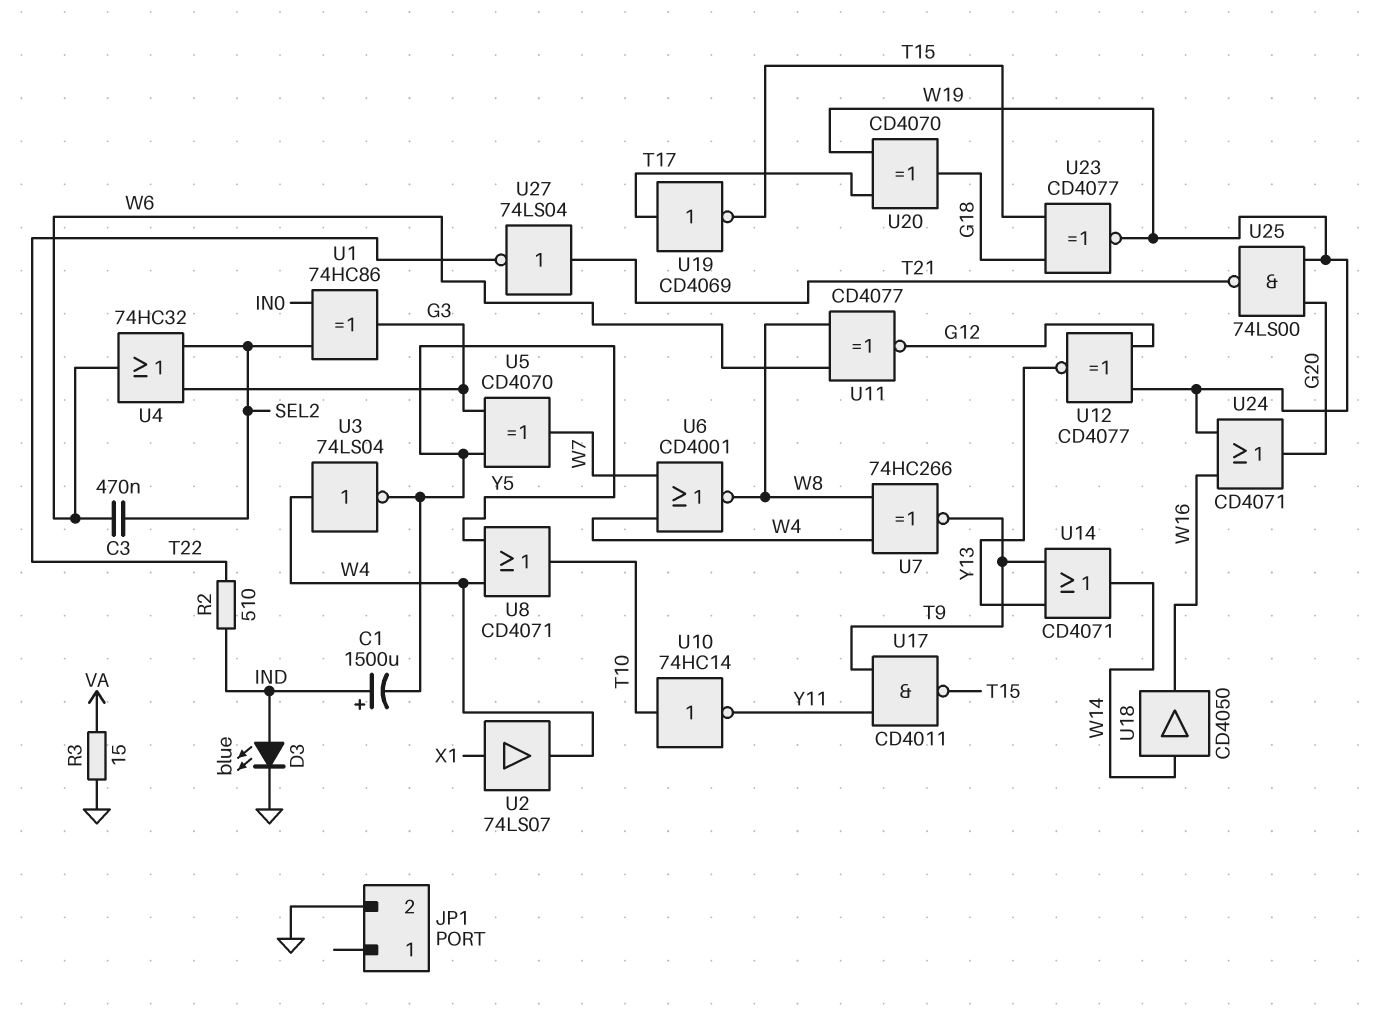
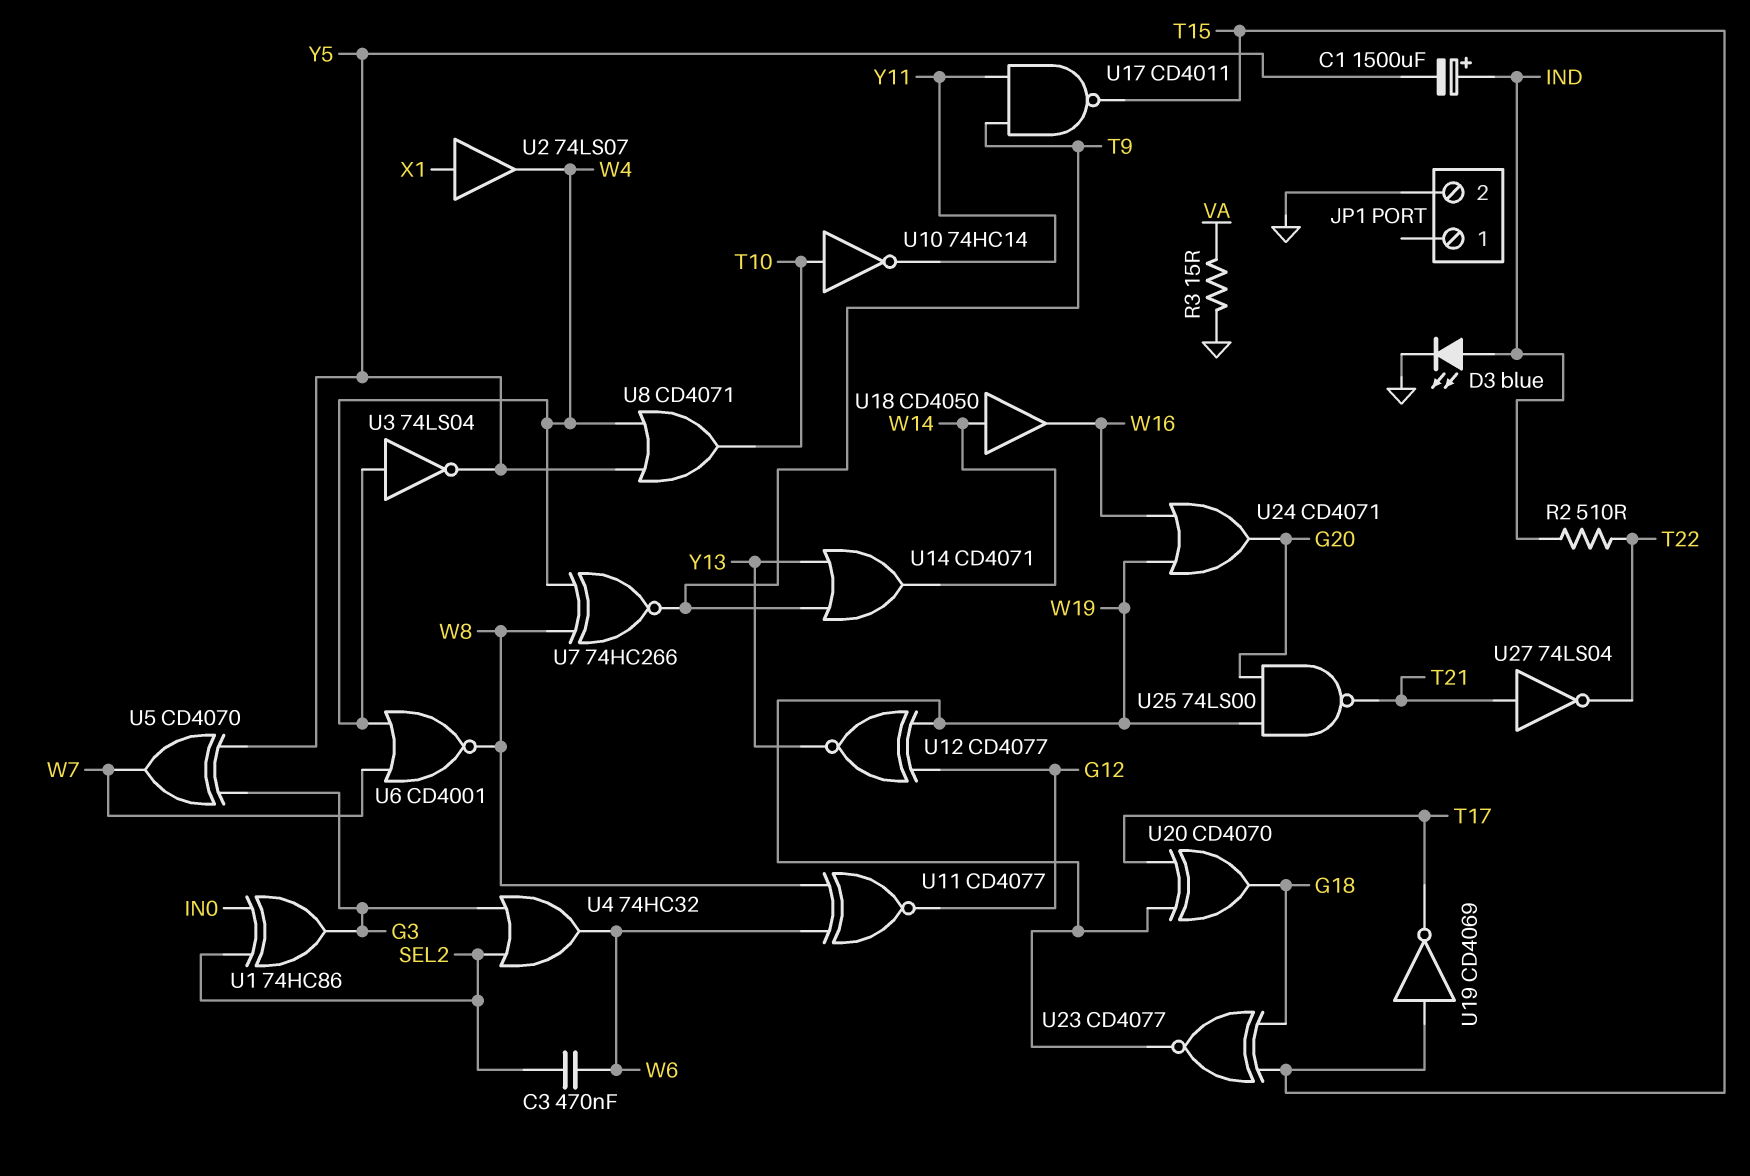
U19: NOT CD4069 (in T17, out T15) -> NOT CD4069 (in T15, out T17)

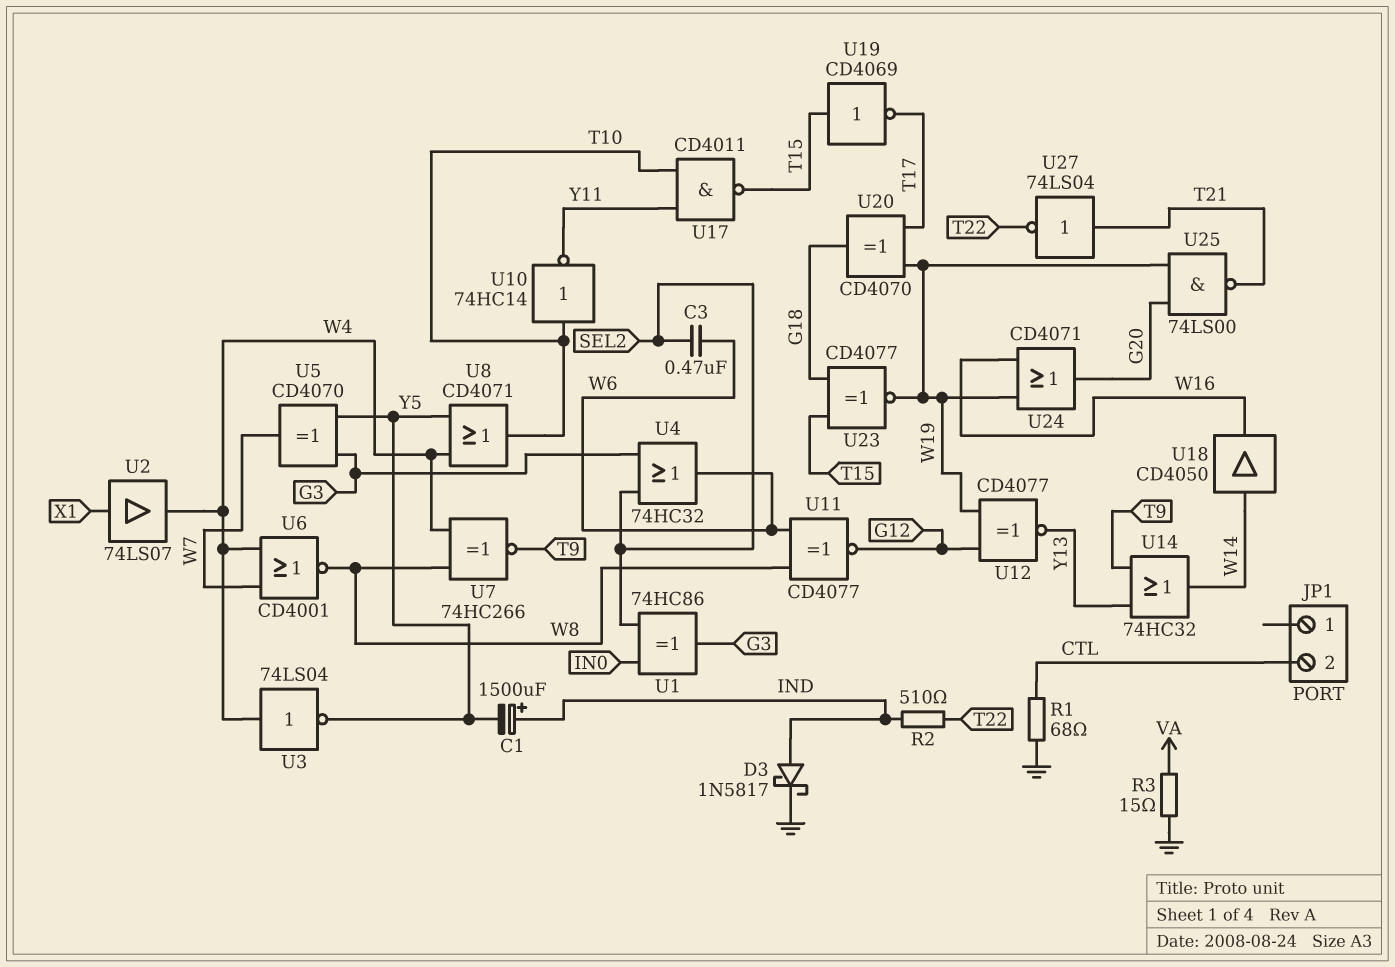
D3: LED blue (A IND, K GND) -> schottky 1N5817 (A IND, K GND)
JP1 pin 2: GND -> CTL
R1: none -> 68 (CTL, GND)
U14: OR CD4071 (in T9, in Y13, out W14) -> OR 74HC32 (in T9, in Y13, out W14)
U17: NAND CD4011 (in T9, in Y11, out T15) -> NAND CD4011 (in T10, in Y11, out T15)

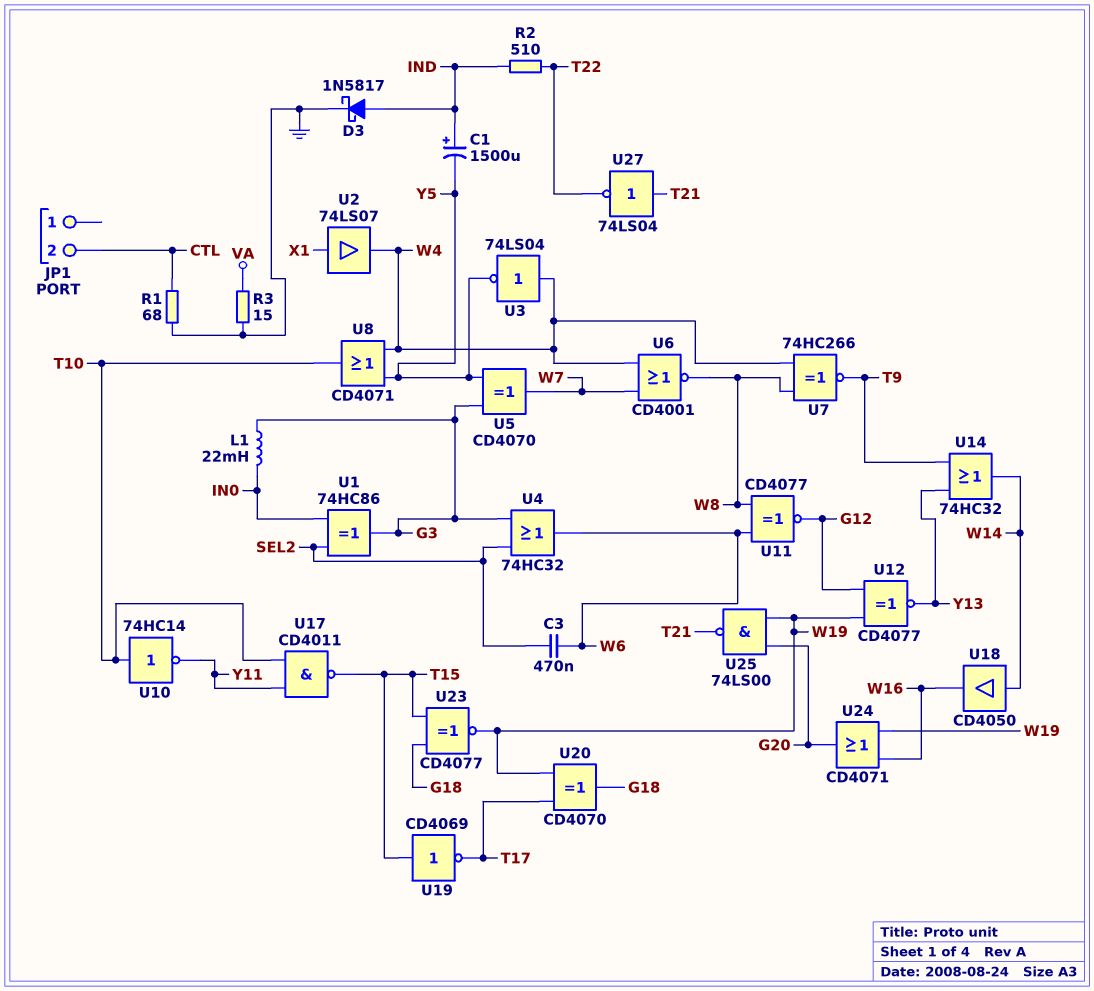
L1: none -> 22mH (G3, IN0)

